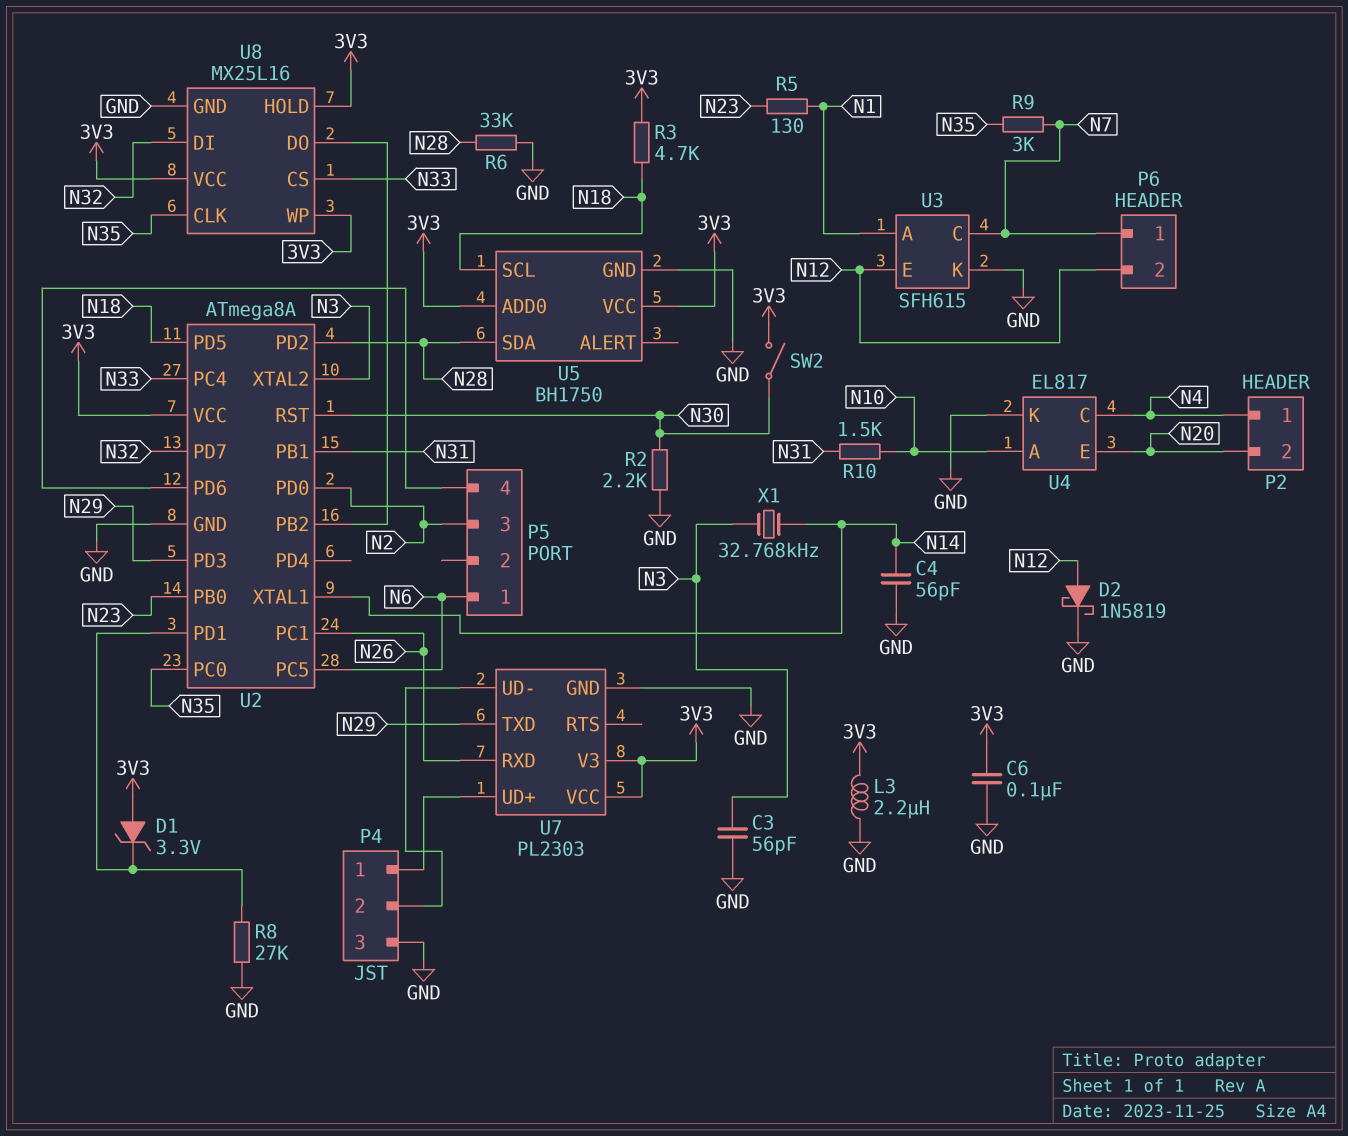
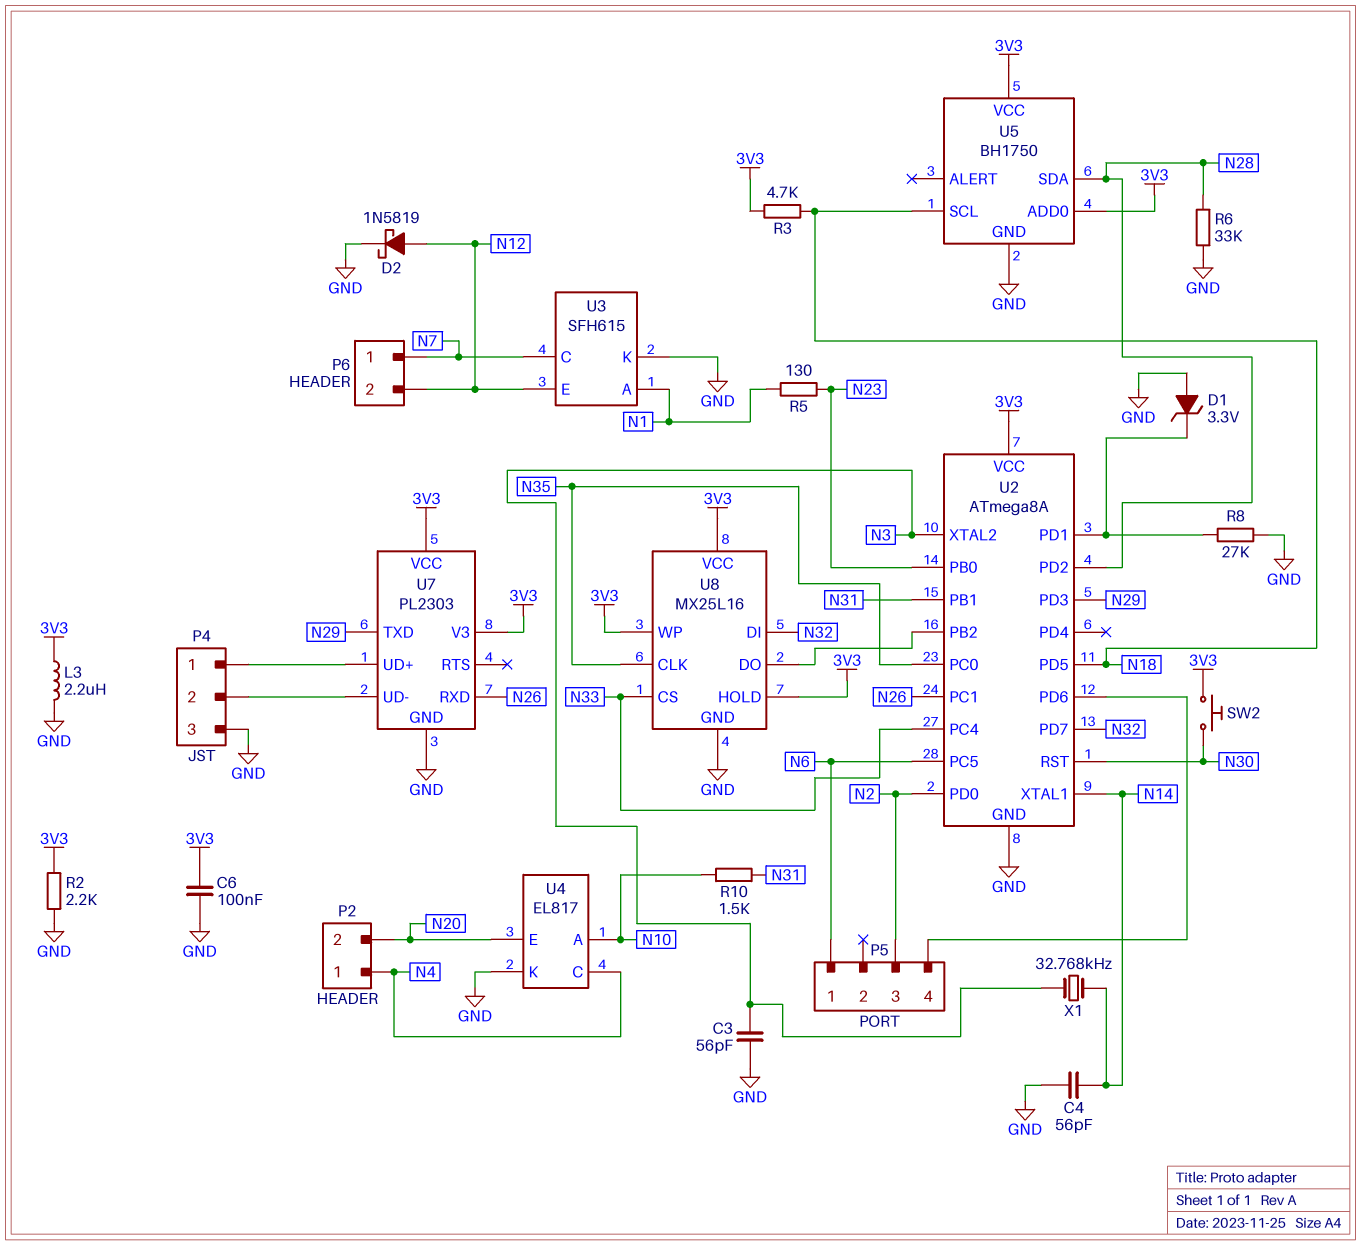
D1: zener 3.3V (A 3V3, K U2/PD1) -> zener 3.3V (A GND, K U2/PD1)
R2: 2.2k (GND, N30) -> 2.2k (3V3, GND)
R9: 3k (N7, N35) -> none
SW2: switch (3V3, N30) -> button (3V3, N30)

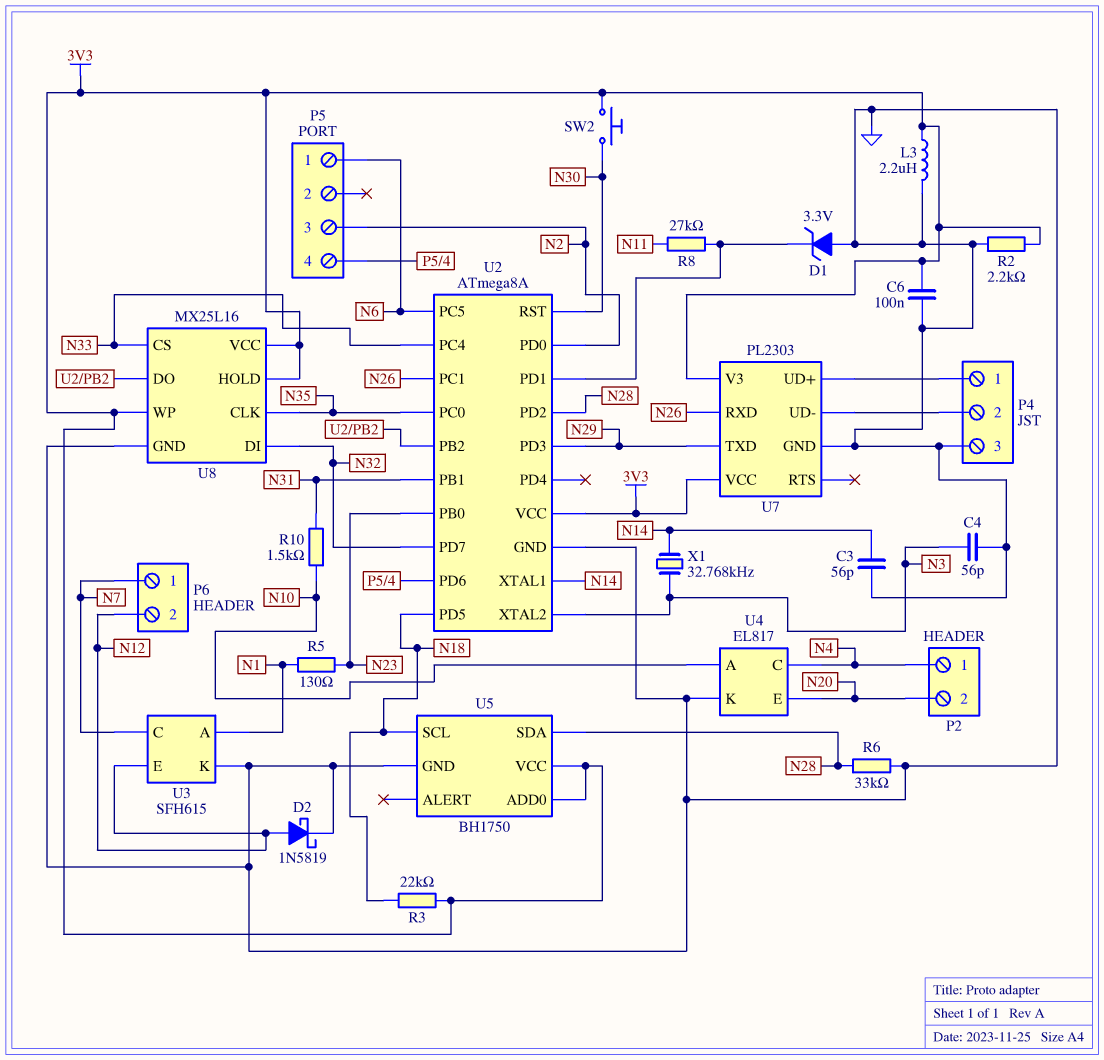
C3: 56pF (GND, N3) -> 56pF (GND, N14)
C4: 56pF (GND, N14) -> 56pF (GND, N3)
R3: 4.7k (3V3, N18) -> 22k (3V3, N18)
R8: 27k (GND, U2/PD1) -> 27k (N11, U2/PD1)

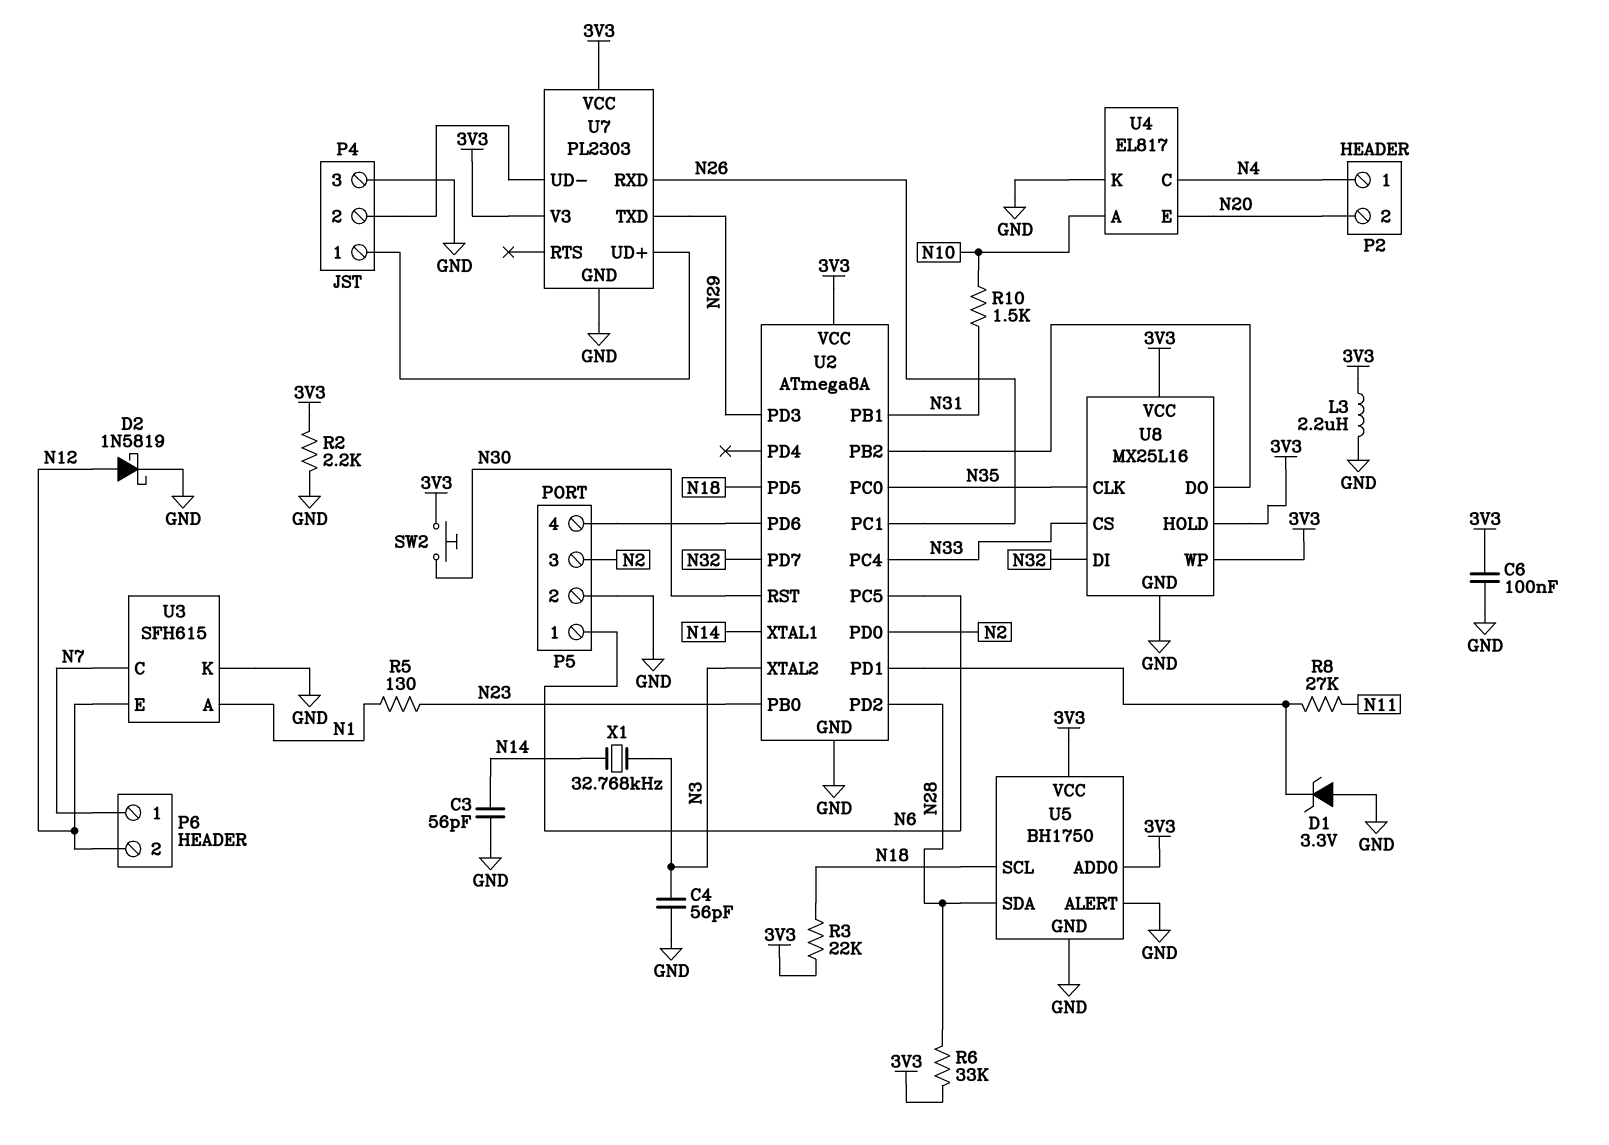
P5 pin 2: none -> GND
R6: 33k (GND, N28) -> 33k (3V3, N28)
U5 pin ALERT: none -> GND

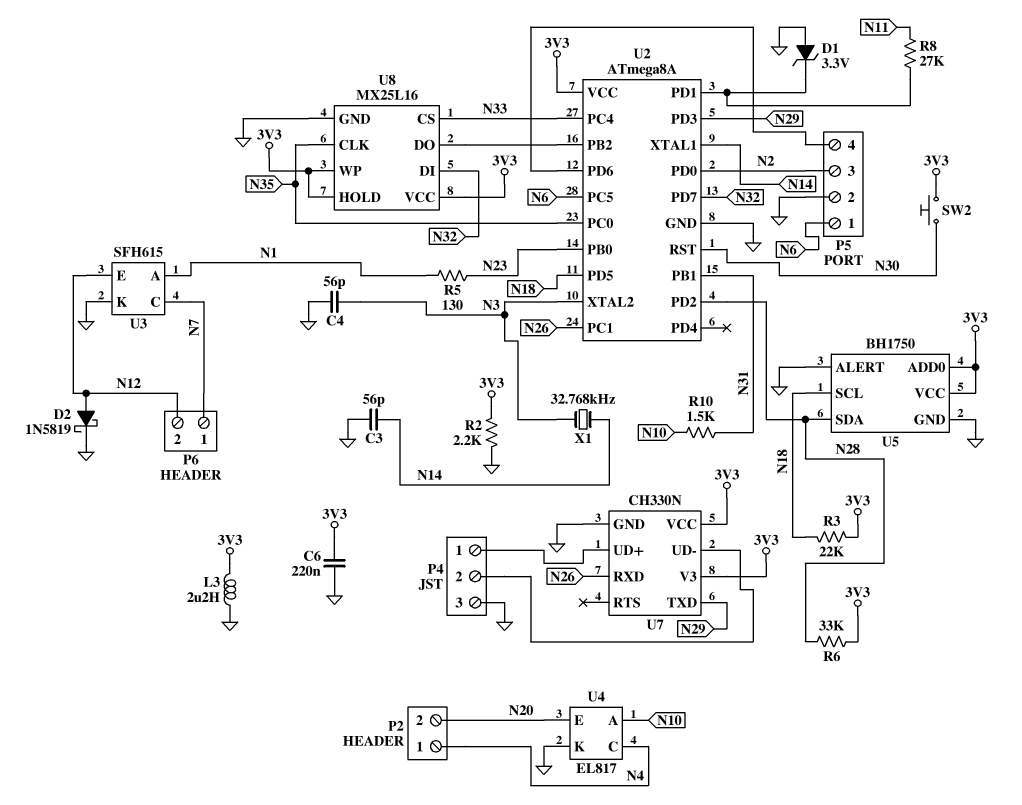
C6: 100nF (3V3, GND) -> 220nF (3V3, GND)
U7: PL2303 -> CH330N

